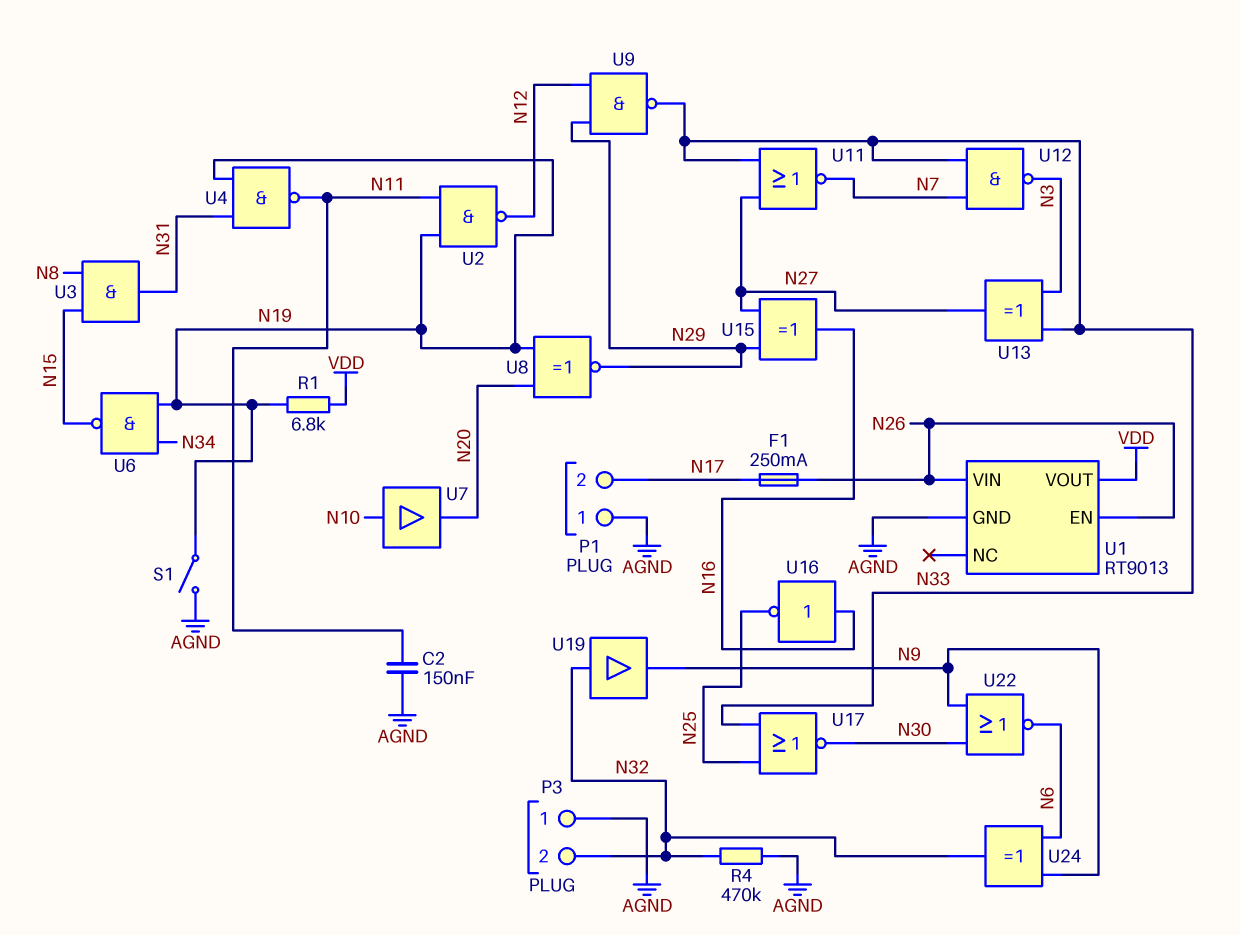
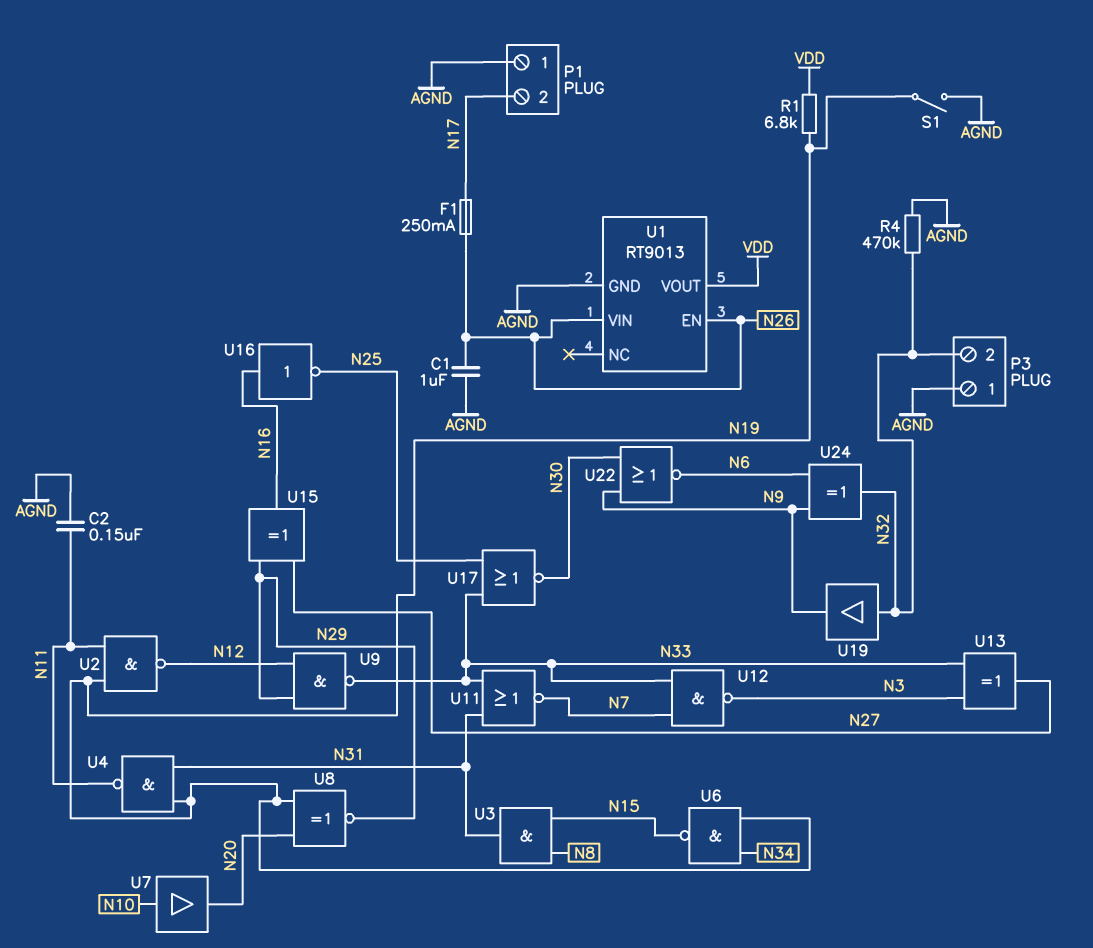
C1: none -> 1uF (AGND, N26)
U11: NOR (in N27, in N33, out N7) -> NOR (in N31, in N33, out N7)

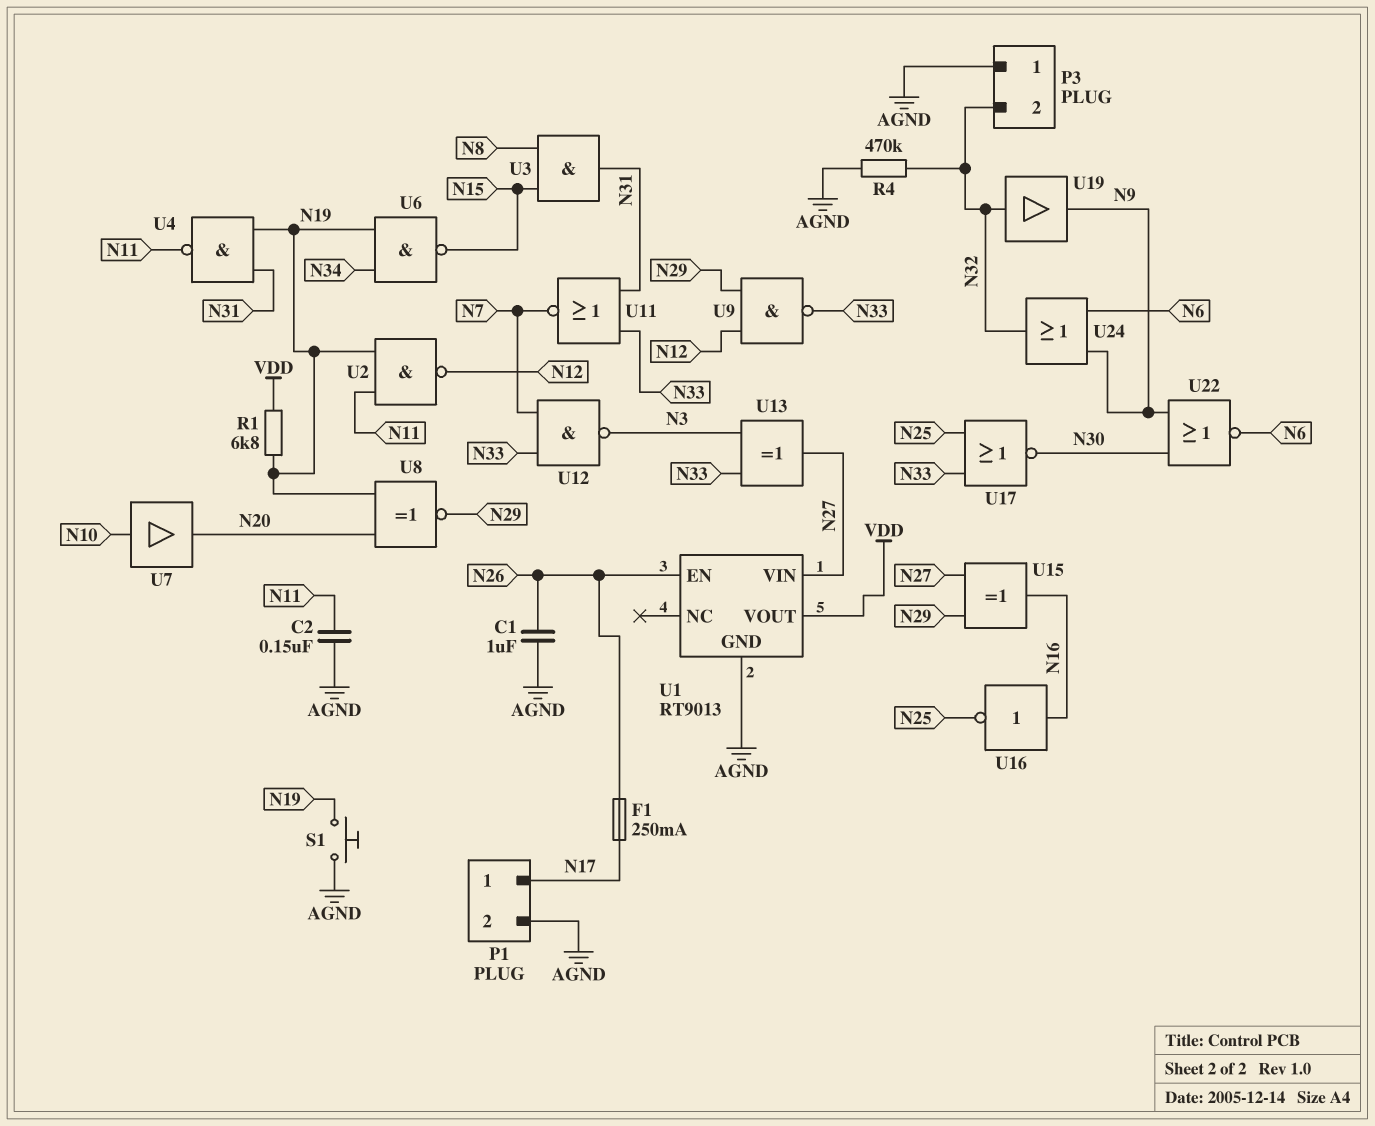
P1 pin 1: AGND -> N17
P1 pin 2: N17 -> AGND
S1: switch (AGND, N19) -> button (AGND, N19)
U1 pin VIN: N26 -> N27
U24: XOR (in N6, in N9, out N32) -> OR (in N6, in N9, out N32)

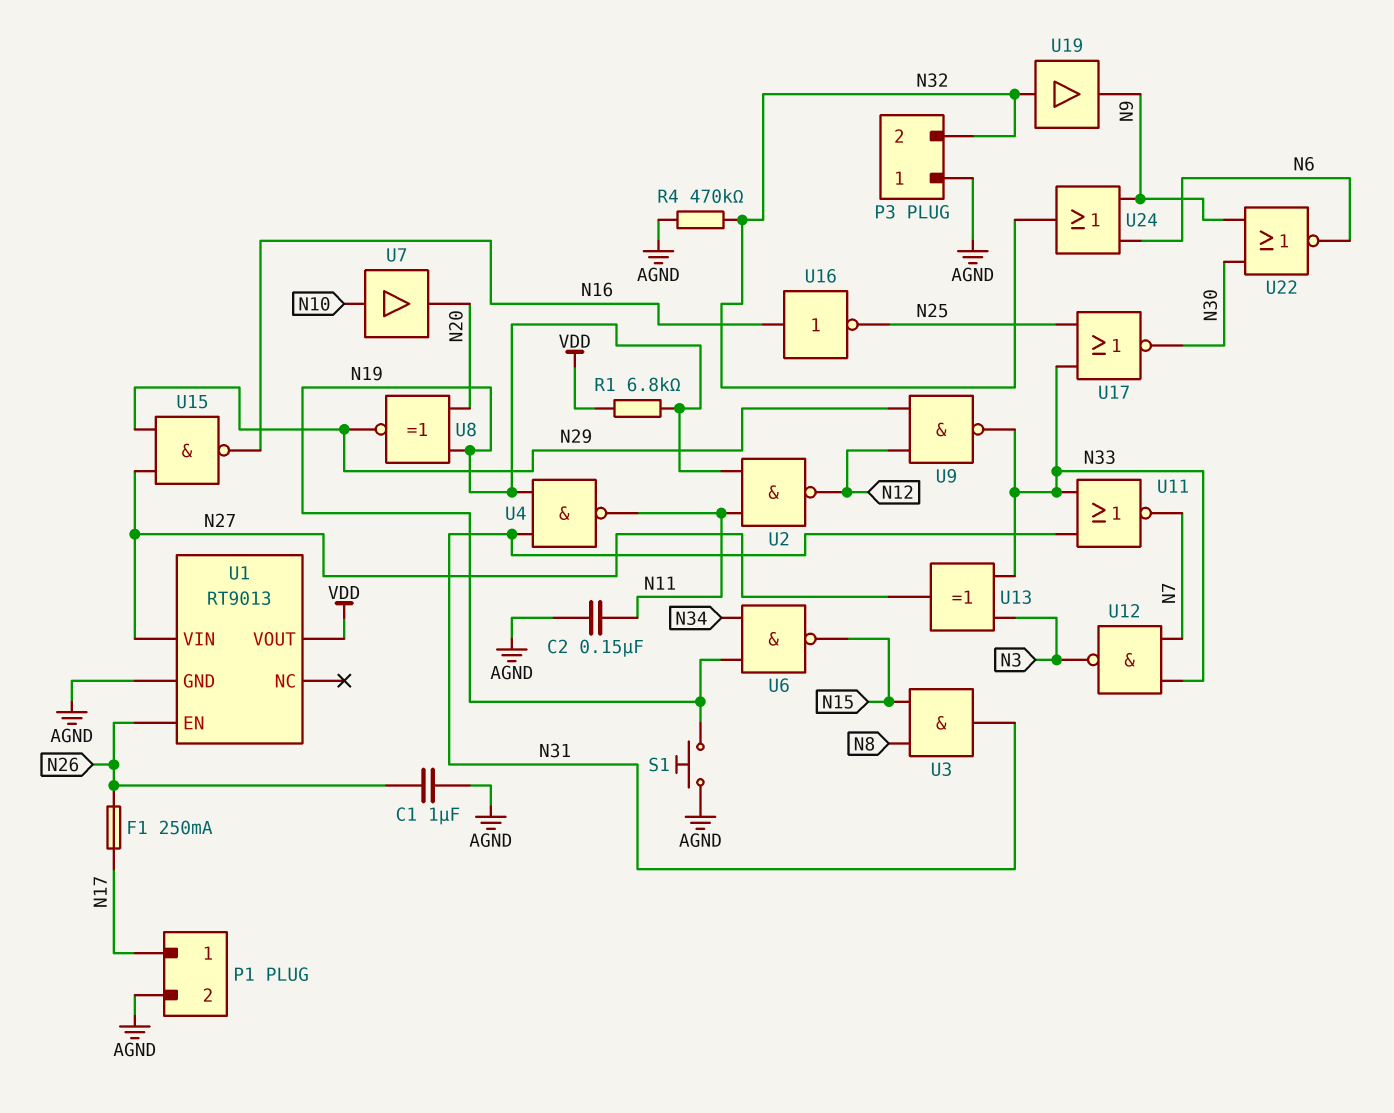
U15: XOR (in N27, in N29, out N16) -> NAND (in N27, in N29, out N16)

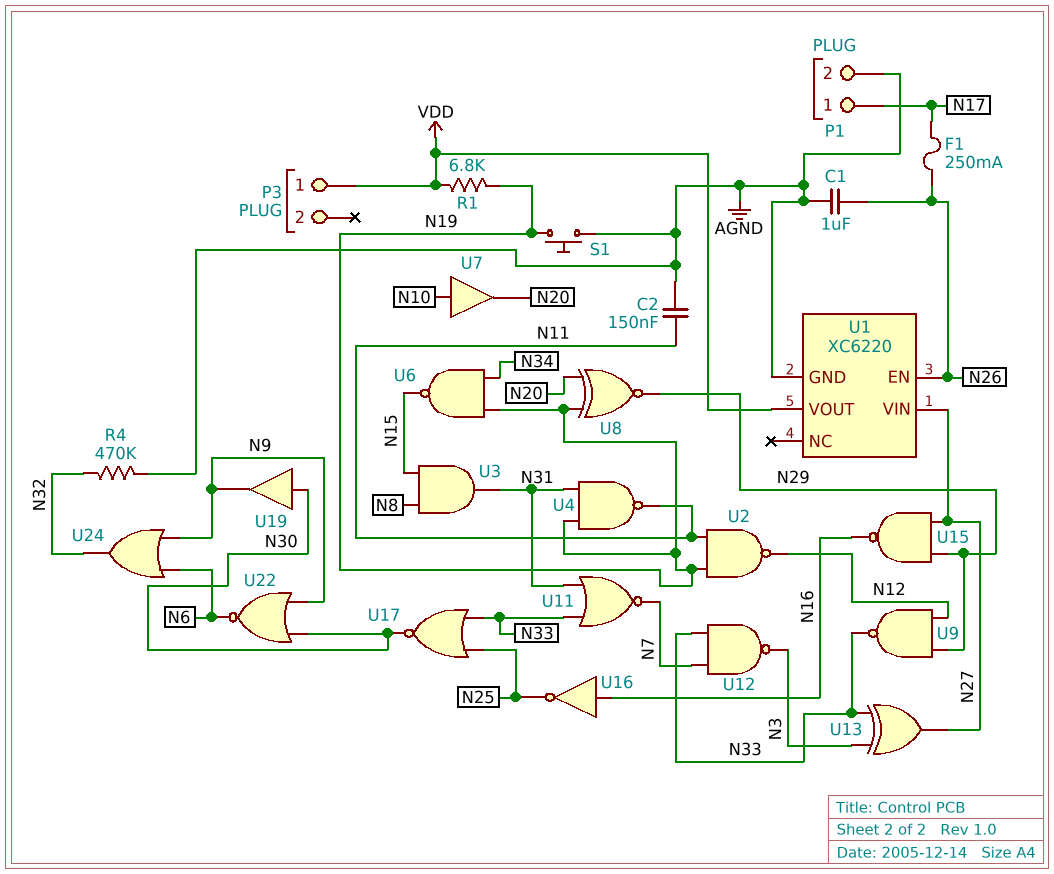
P3 pin 1: AGND -> VDD
P3 pin 2: N32 -> none
U1: RT9013 -> XC6220
U19: buffer (in N32, out N9) -> buffer (in N30, out N9)

